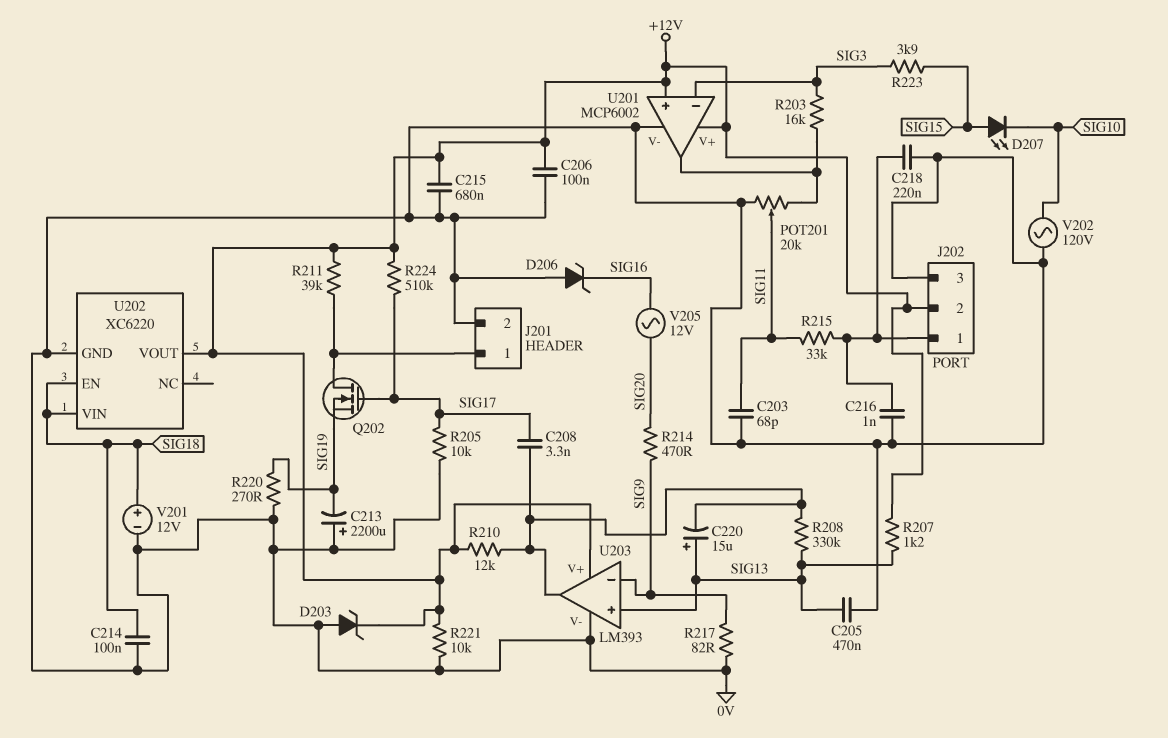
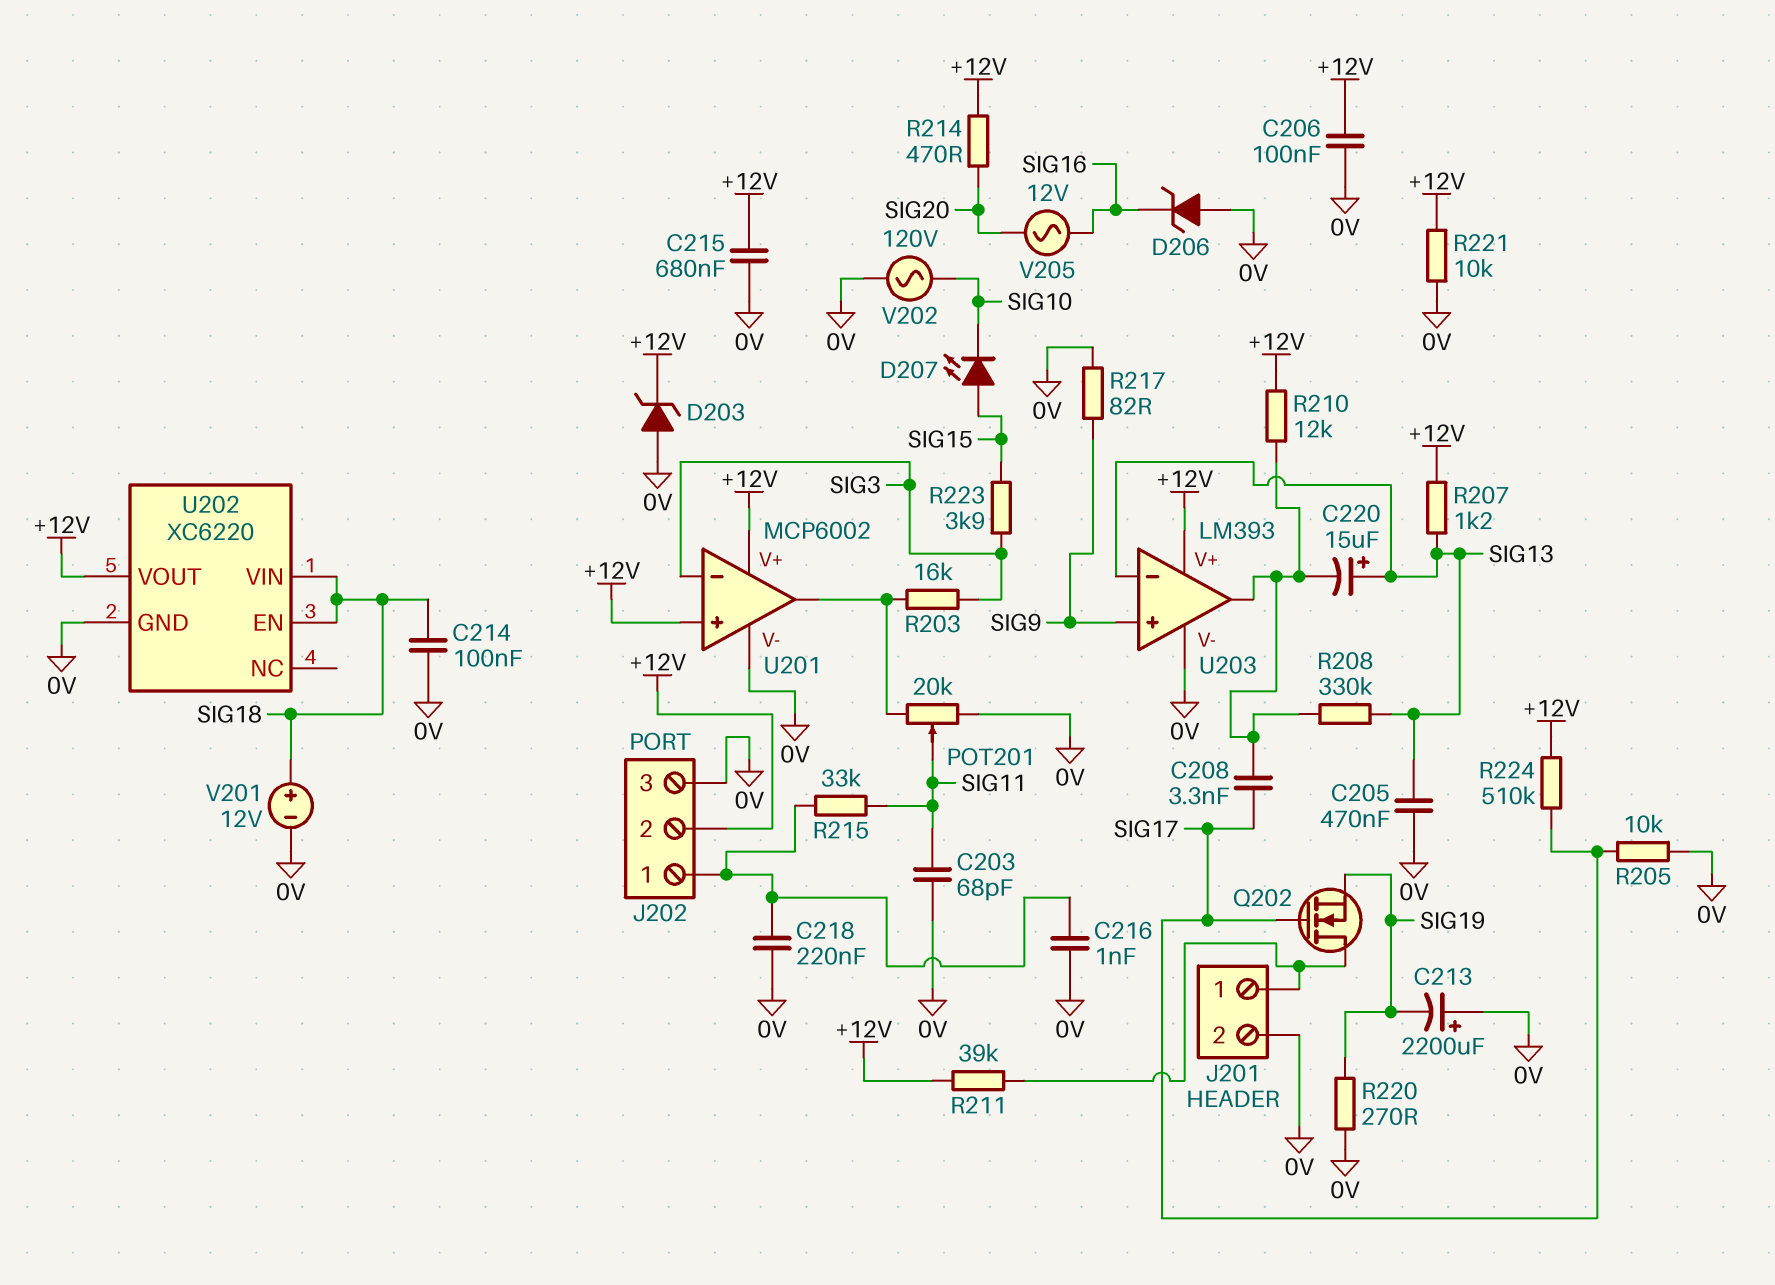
R214: 470 (SIG9, SIG20) -> 470 (+12V, SIG20)
U203 pin in+: SIG13 -> SIG9
U203 pin in-: SIG9 -> SIG13

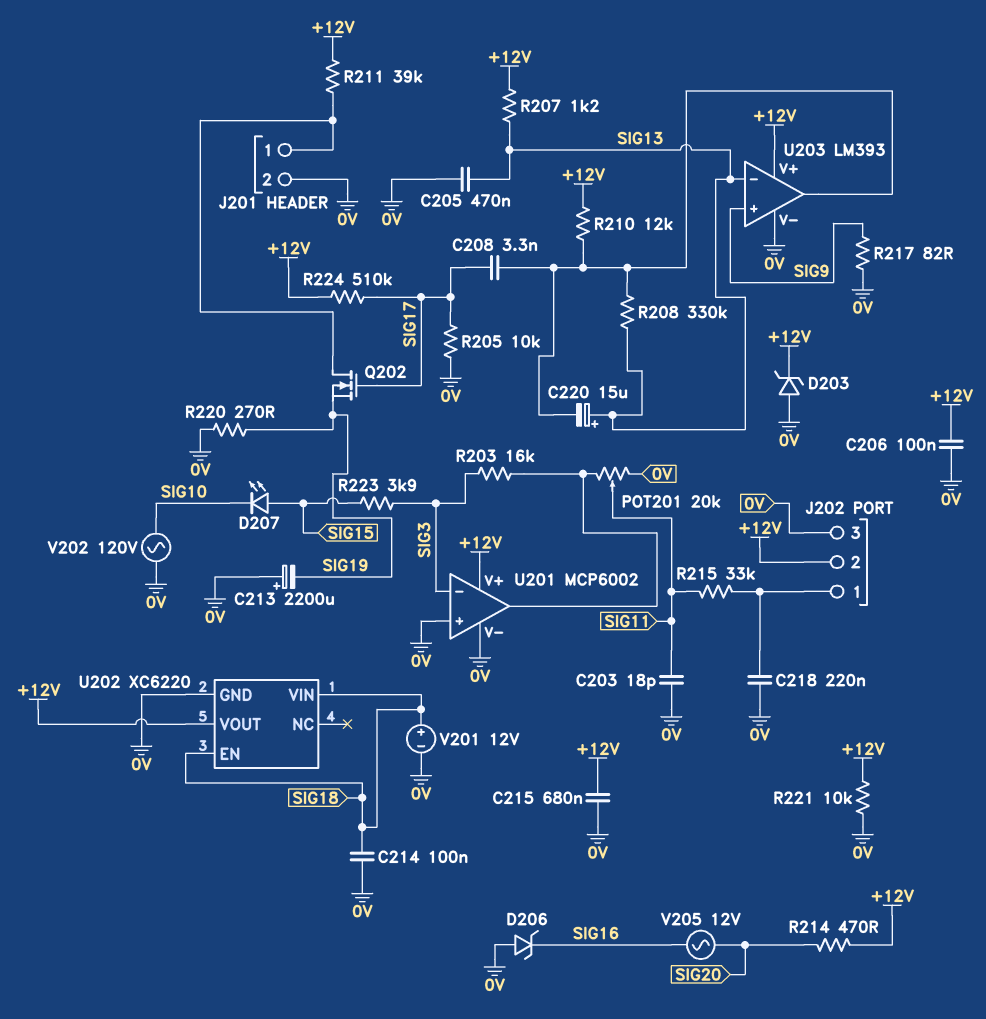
C203: 68pF (0V, SIG11) -> 18pF (0V, SIG11)
C216: 1nF (0V, J202/1) -> none
U201 pin in+: +12V -> 0V

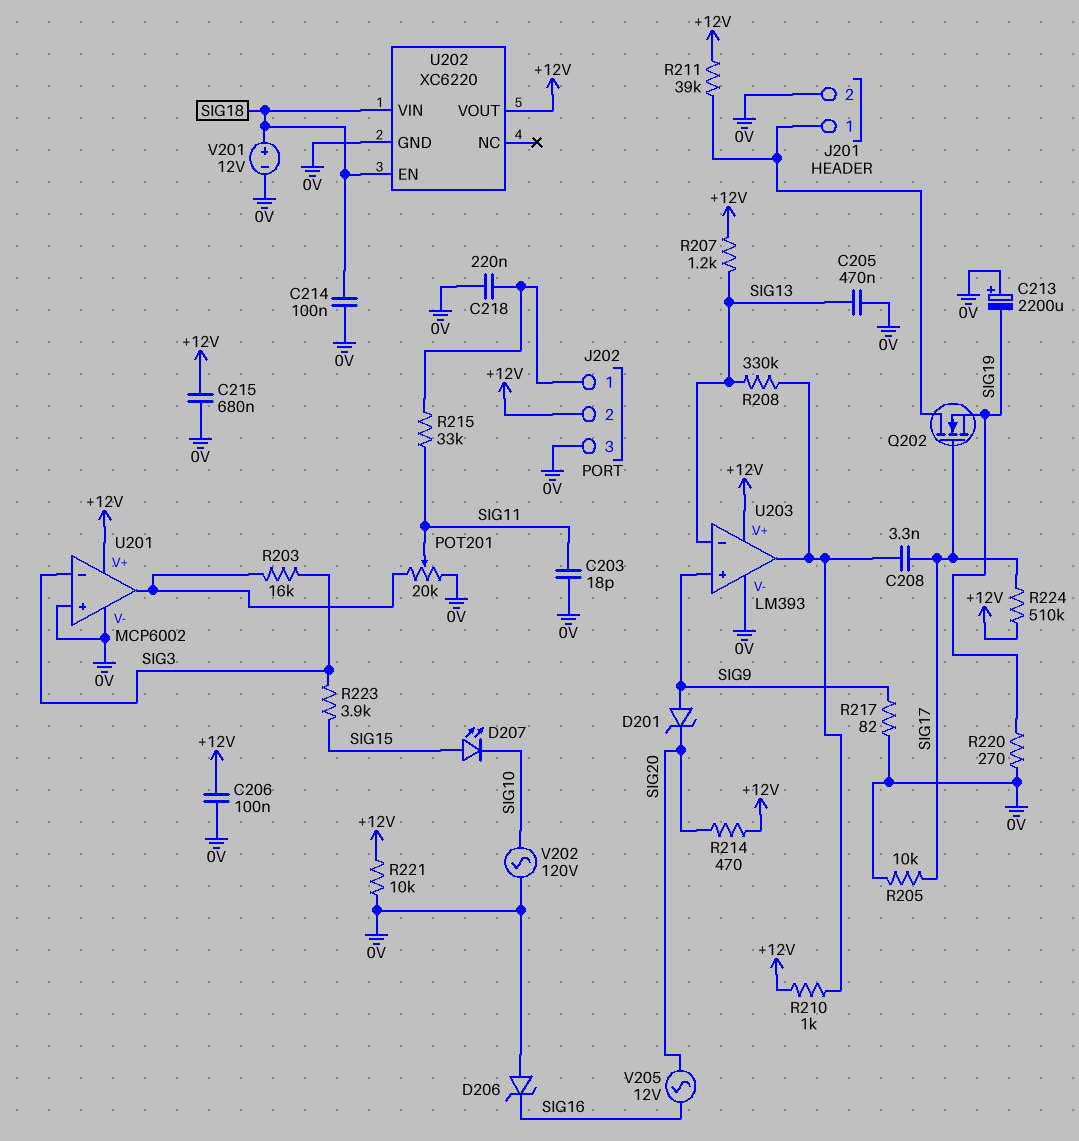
C220: 15uF (plus SIG13, minus U203/out) -> none
D201: none -> zener (A SIG9, K SIG20)
D203: zener (A 0V, K +12V) -> none
R210: 12k (+12V, U203/out) -> 1k (+12V, U203/out)

